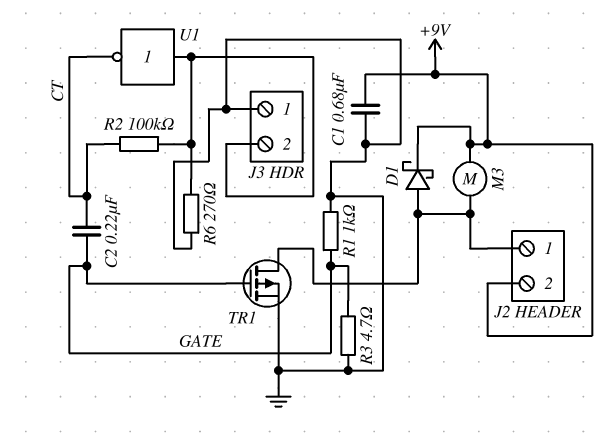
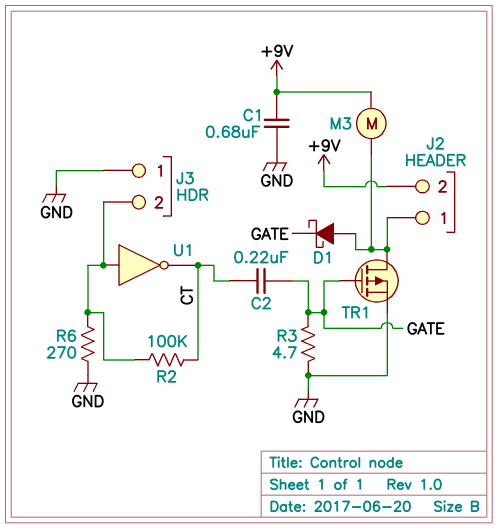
D1: schottky (A J2/1, K +9V) -> schottky (A J2/1, K GATE)
R1: 1k (GATE, GND) -> none

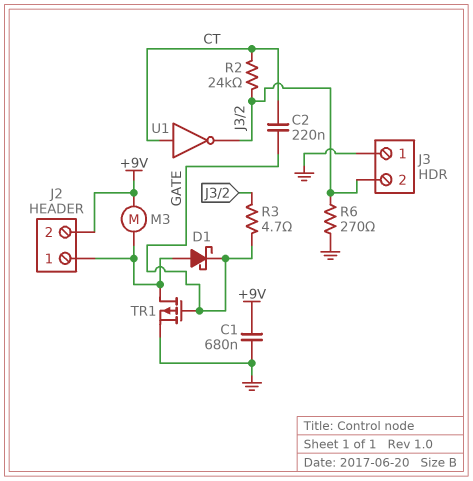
R2: 100k (CT, J3/2) -> 24k (CT, J3/2)
R3: 4.7 (GATE, GND) -> 4.7 (GATE, J3/2)
U1: NOT (in J3/2, out CT) -> NOT (in CT, out J3/2)

